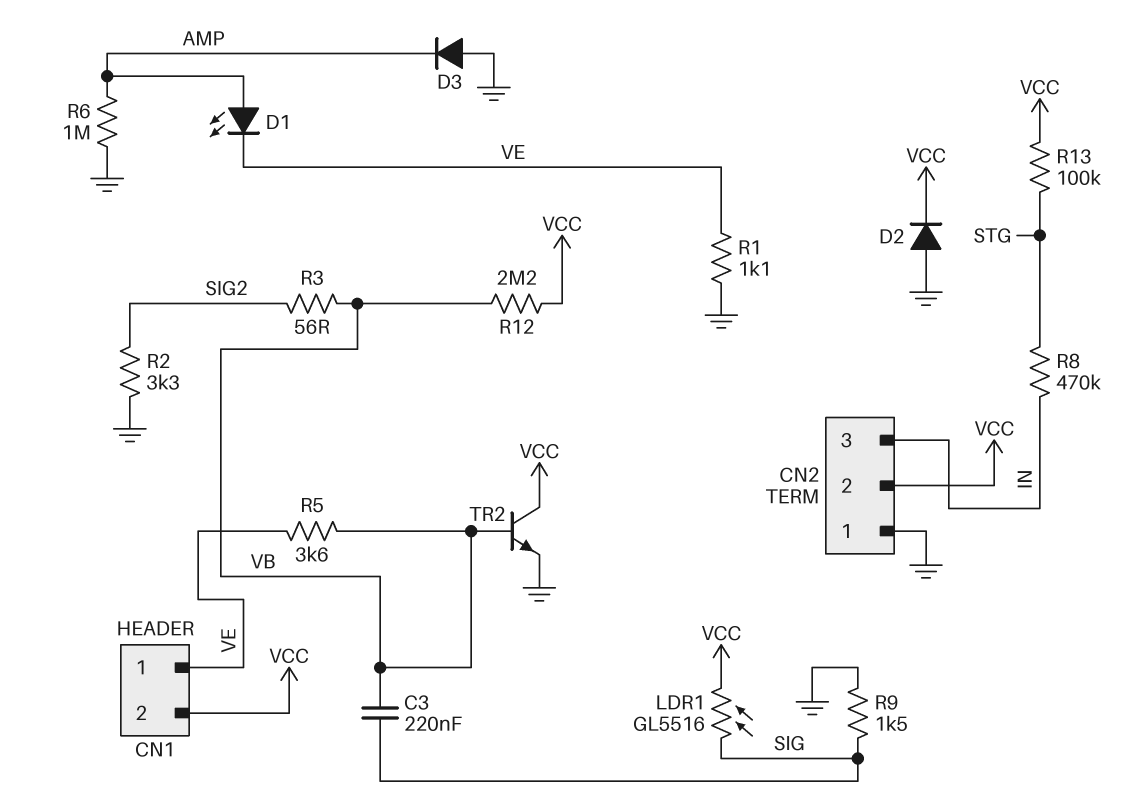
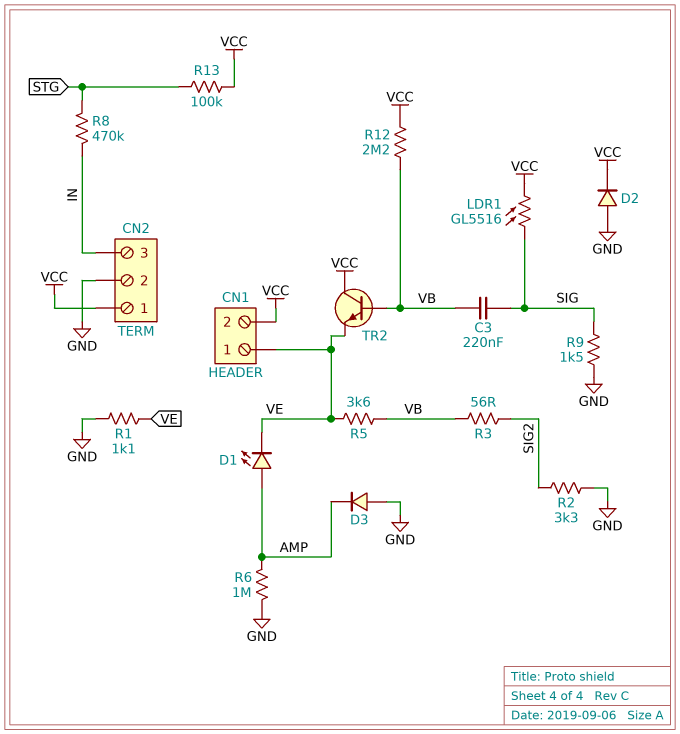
CN2 pin 1: GND -> VCC
CN2 pin 2: VCC -> GND
TR2: NPN (B VB, C VCC, E GND) -> NPN (B VB, C VCC, E VE)

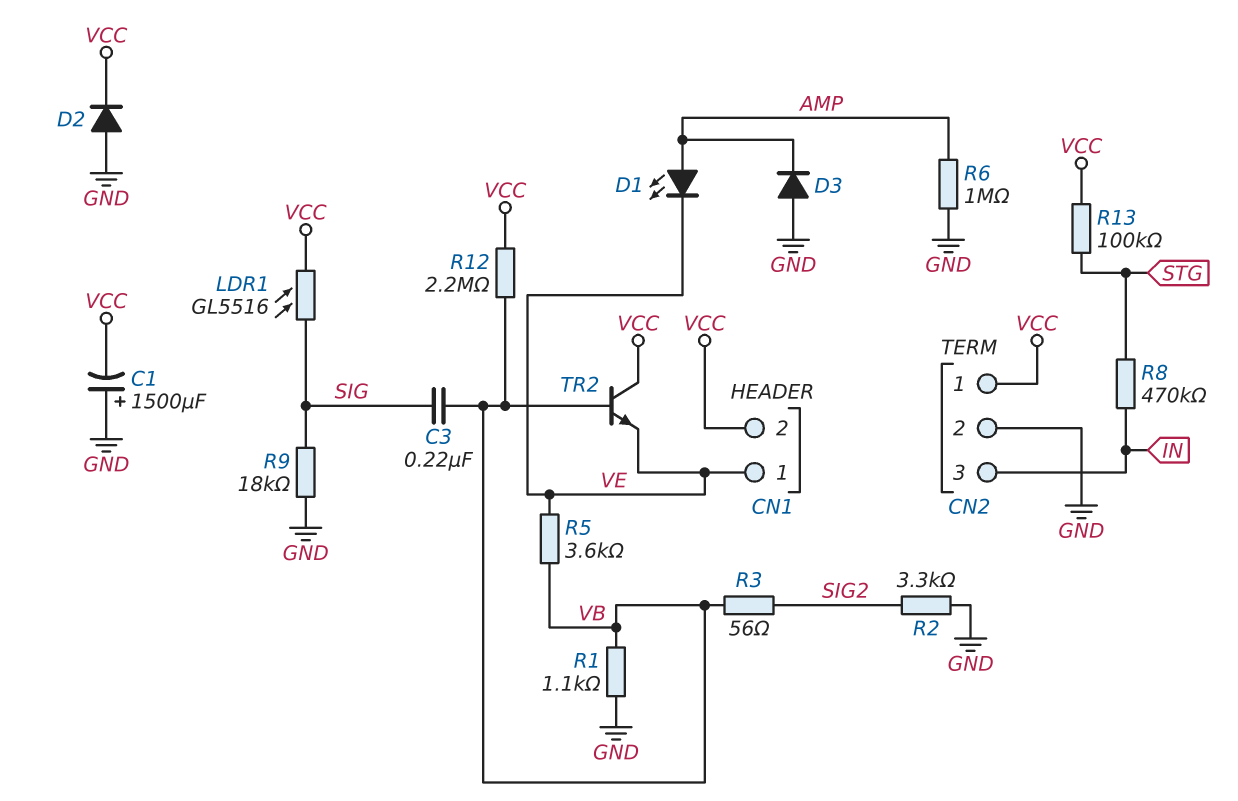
C1: none -> 1500uF (plus GND, minus VCC)
R1: 1.1k (GND, VE) -> 1.1k (GND, VB)
R9: 1.5k (GND, SIG) -> 18k (GND, SIG)

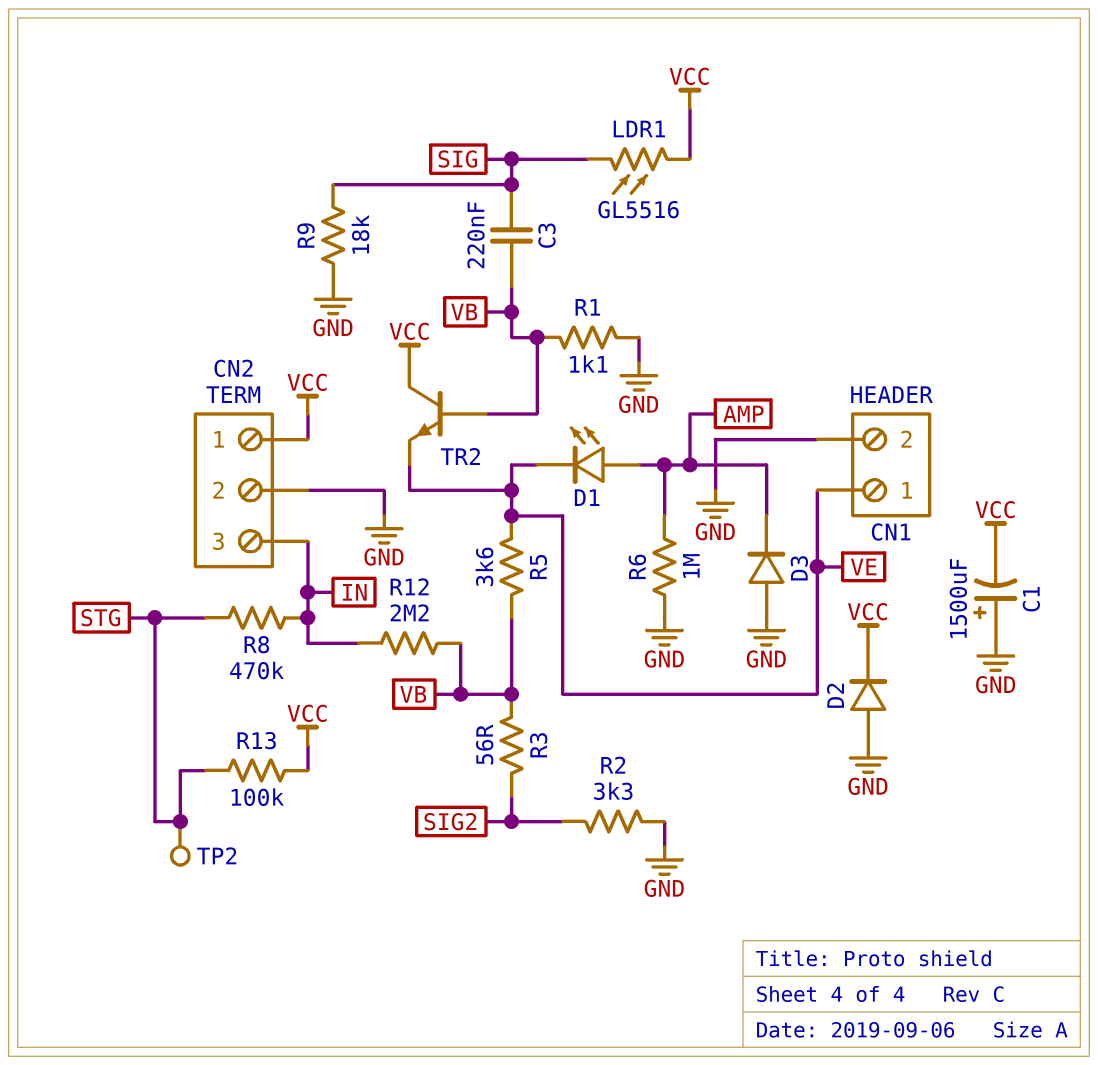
CN1 pin 2: VCC -> GND
R12: 2.2M (VB, VCC) -> 2.2M (IN, VB)
TP2: none -> test point (STG)

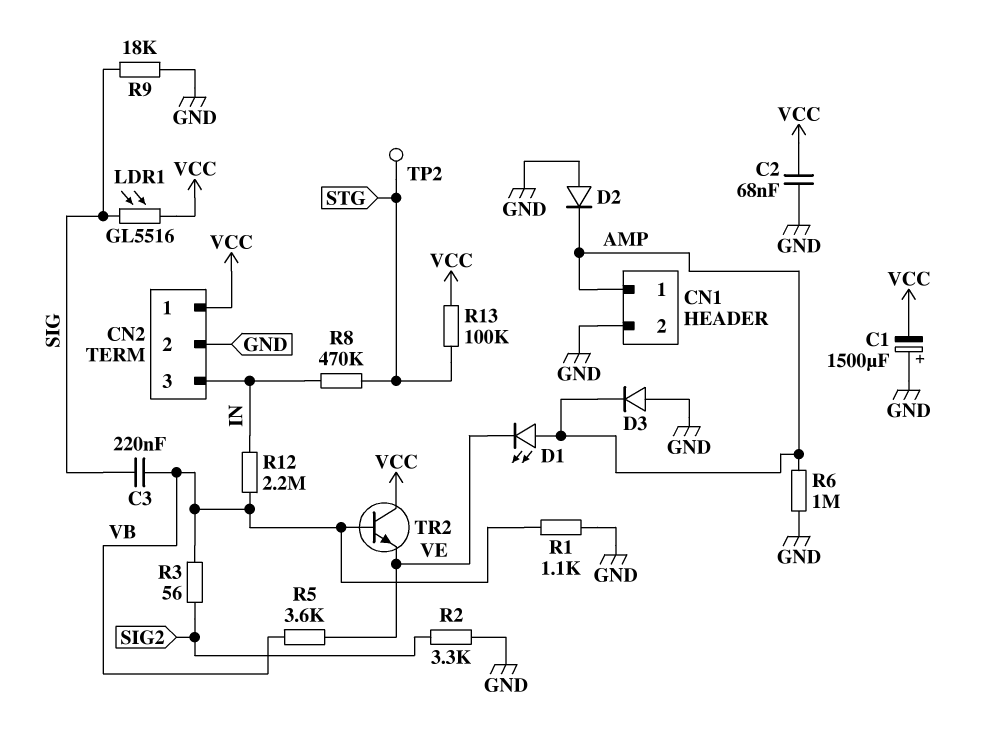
C2: none -> 68nF (GND, VCC)
CN1 pin 1: VE -> AMP
D2: diode (A GND, K VCC) -> diode (A GND, K AMP)

